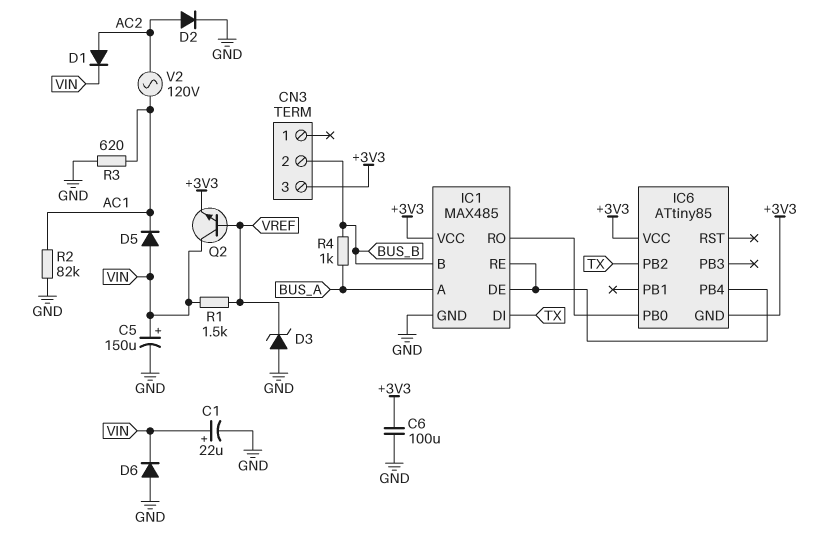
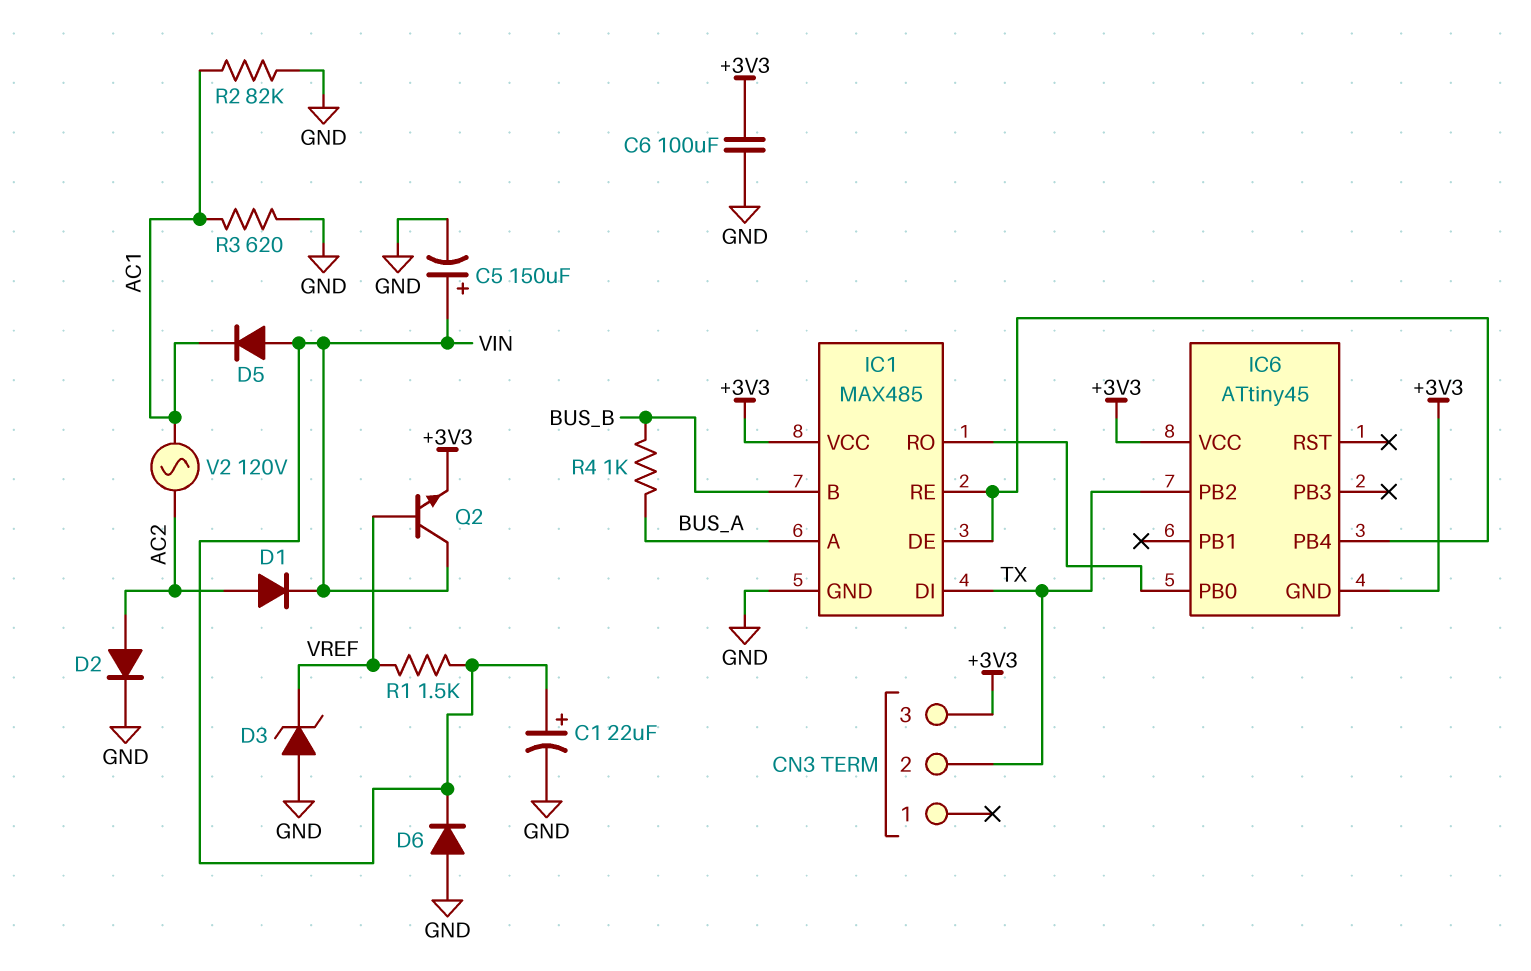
CN3 pin 2: BUS_B -> TX
IC6: ATtiny85 -> ATtiny45

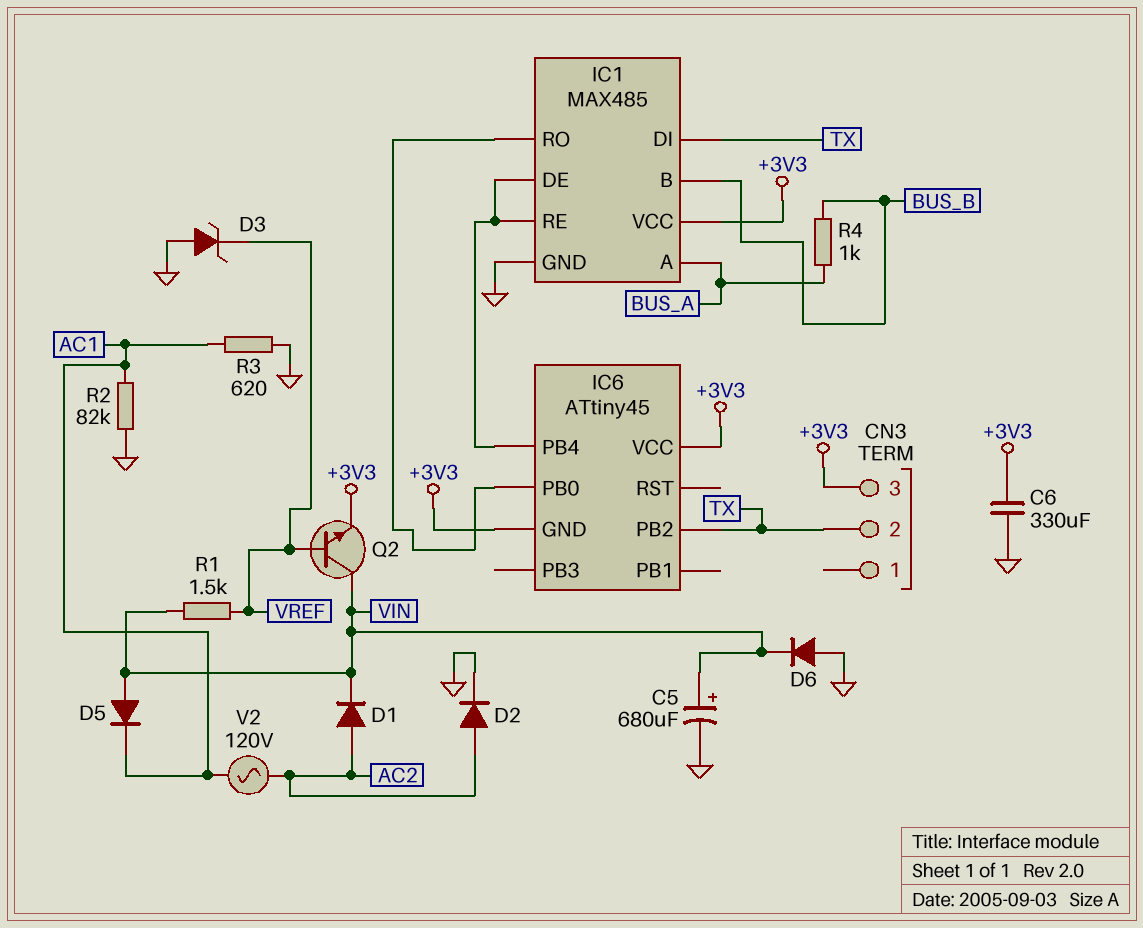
C1: 22uF (plus VIN, minus GND) -> none
C5: 150uF (plus VIN, minus GND) -> 680uF (plus VIN, minus GND)
C6: 100uF (+3V3, GND) -> 330uF (+3V3, GND)

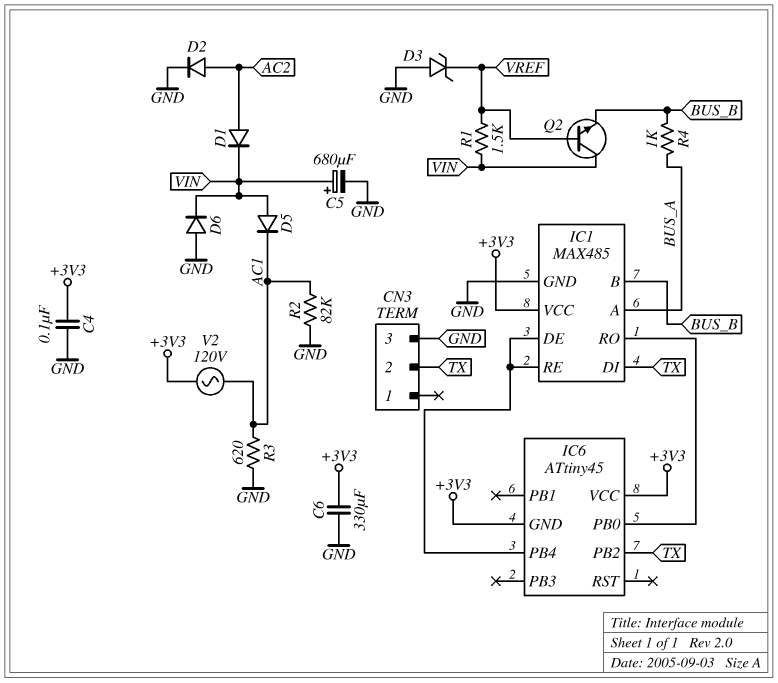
C4: none -> 100nF (+3V3, GND)
CN3 pin 3: +3V3 -> GND
Q2: NPN (B VREF, C VIN, E +3V3) -> NPN (B VREF, C VIN, E BUS_B)
V2: AC 120V (AC1, AC2) -> AC 120V (+3V3, AC1)

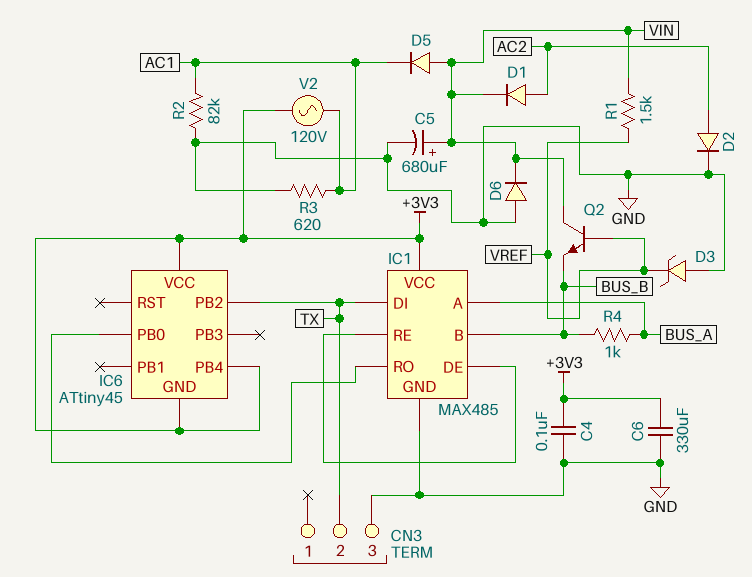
IC6 pin PB4: IC1/DE -> +3V3

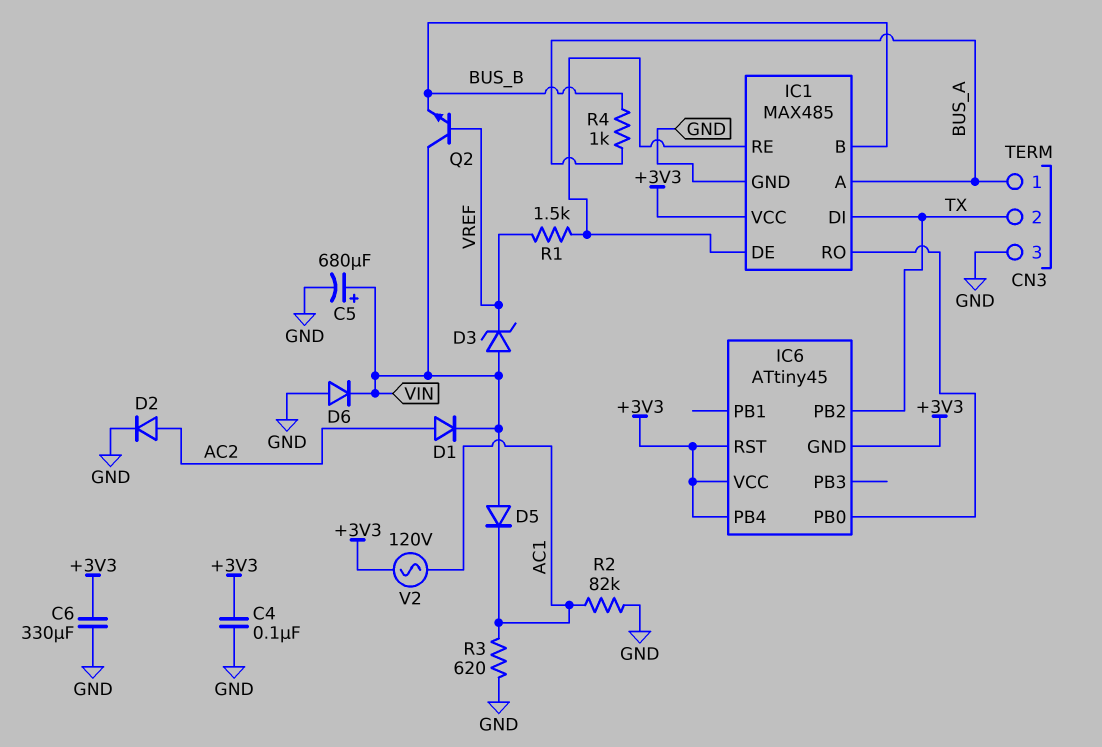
CN3 pin 1: none -> BUS_A
D3: zener (A GND, K VREF) -> zener (A VIN, K VREF)
IC6 pin RST: none -> +3V3
R1: 1.5k (VIN, VREF) -> 1.5k (IC1/DE, VREF)

